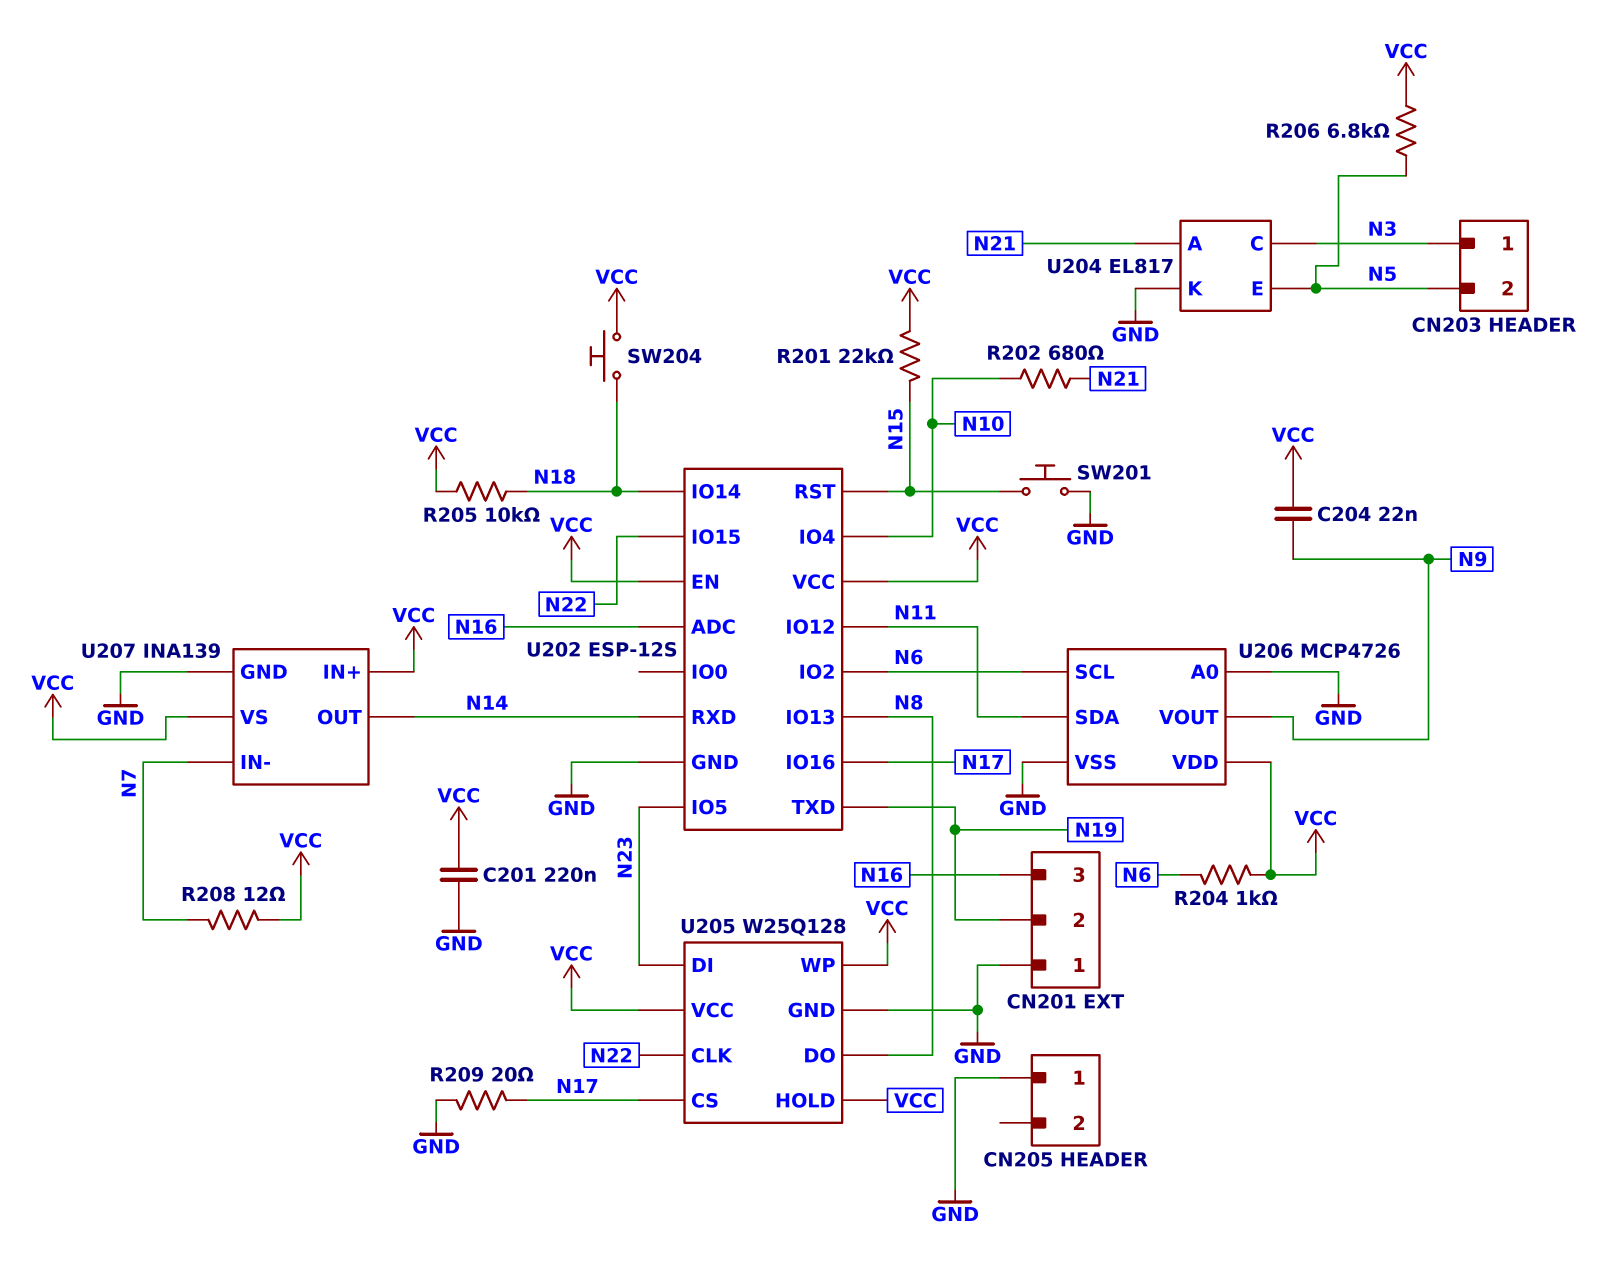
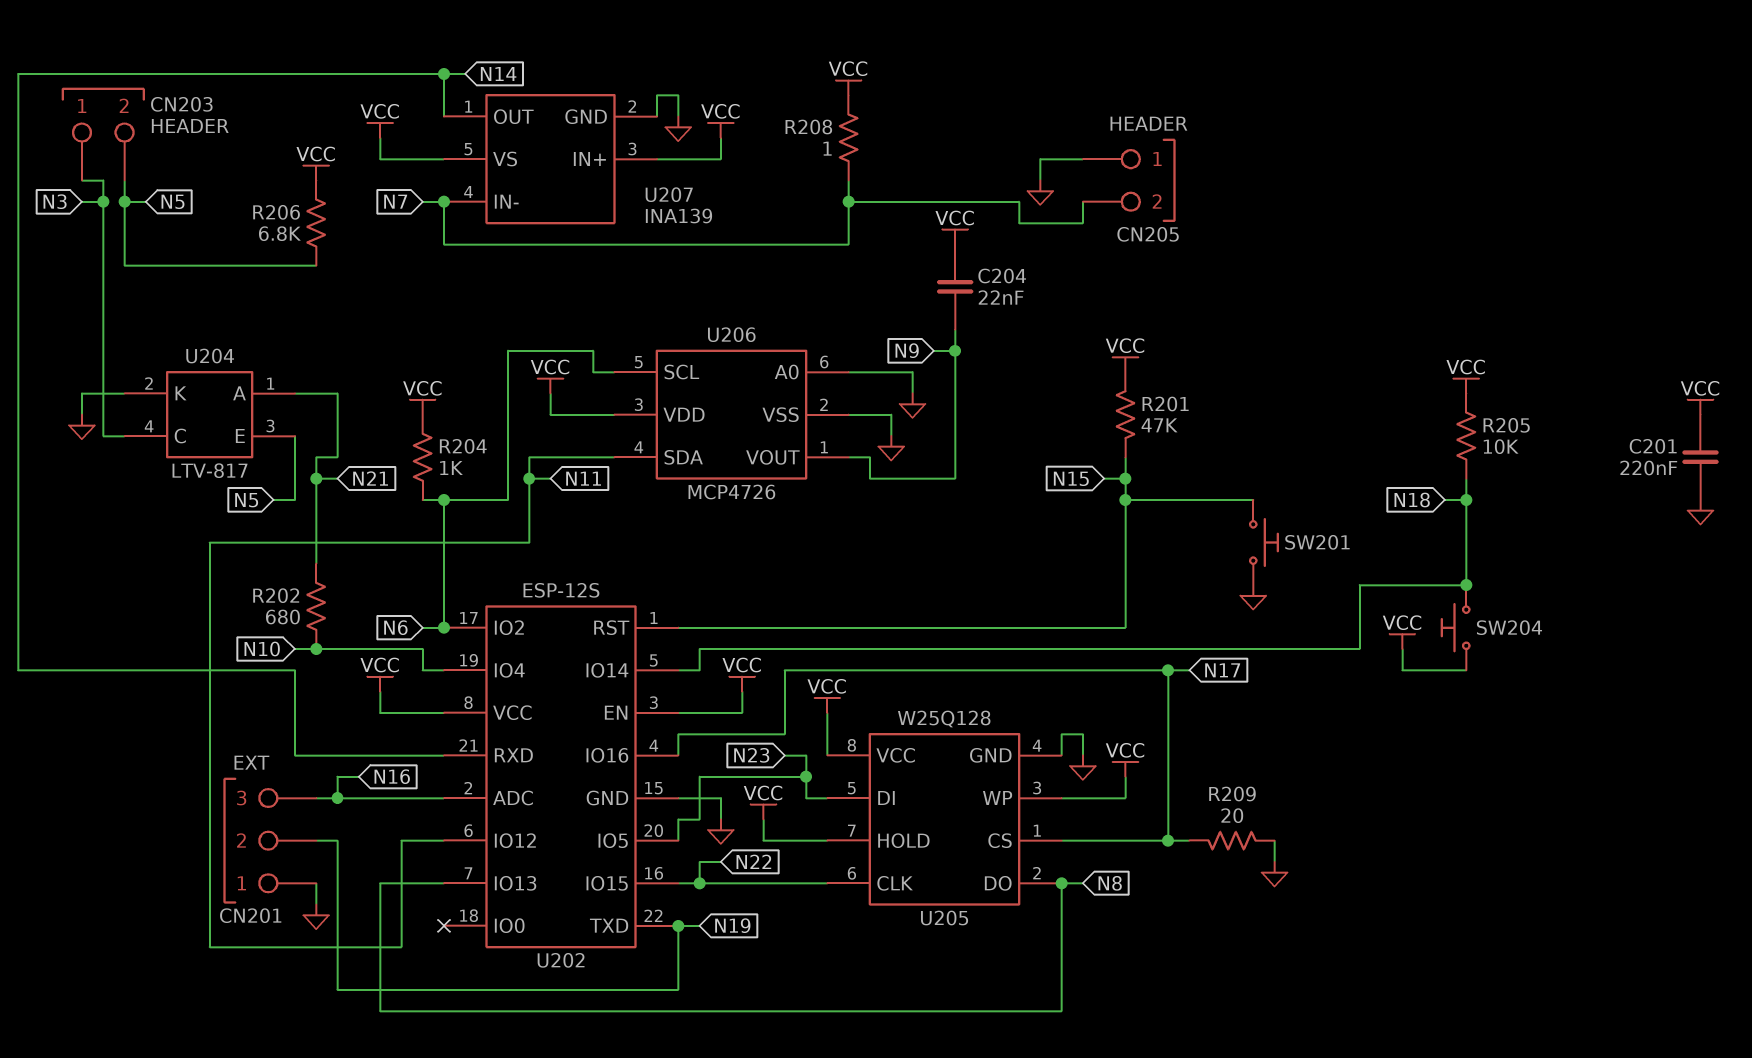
CN205 pin 2: none -> N7
R201: 22k (N15, VCC) -> 47k (N15, VCC)
R208: 12 (N7, VCC) -> 1 (N7, VCC)
U204: EL817 -> LTV-817

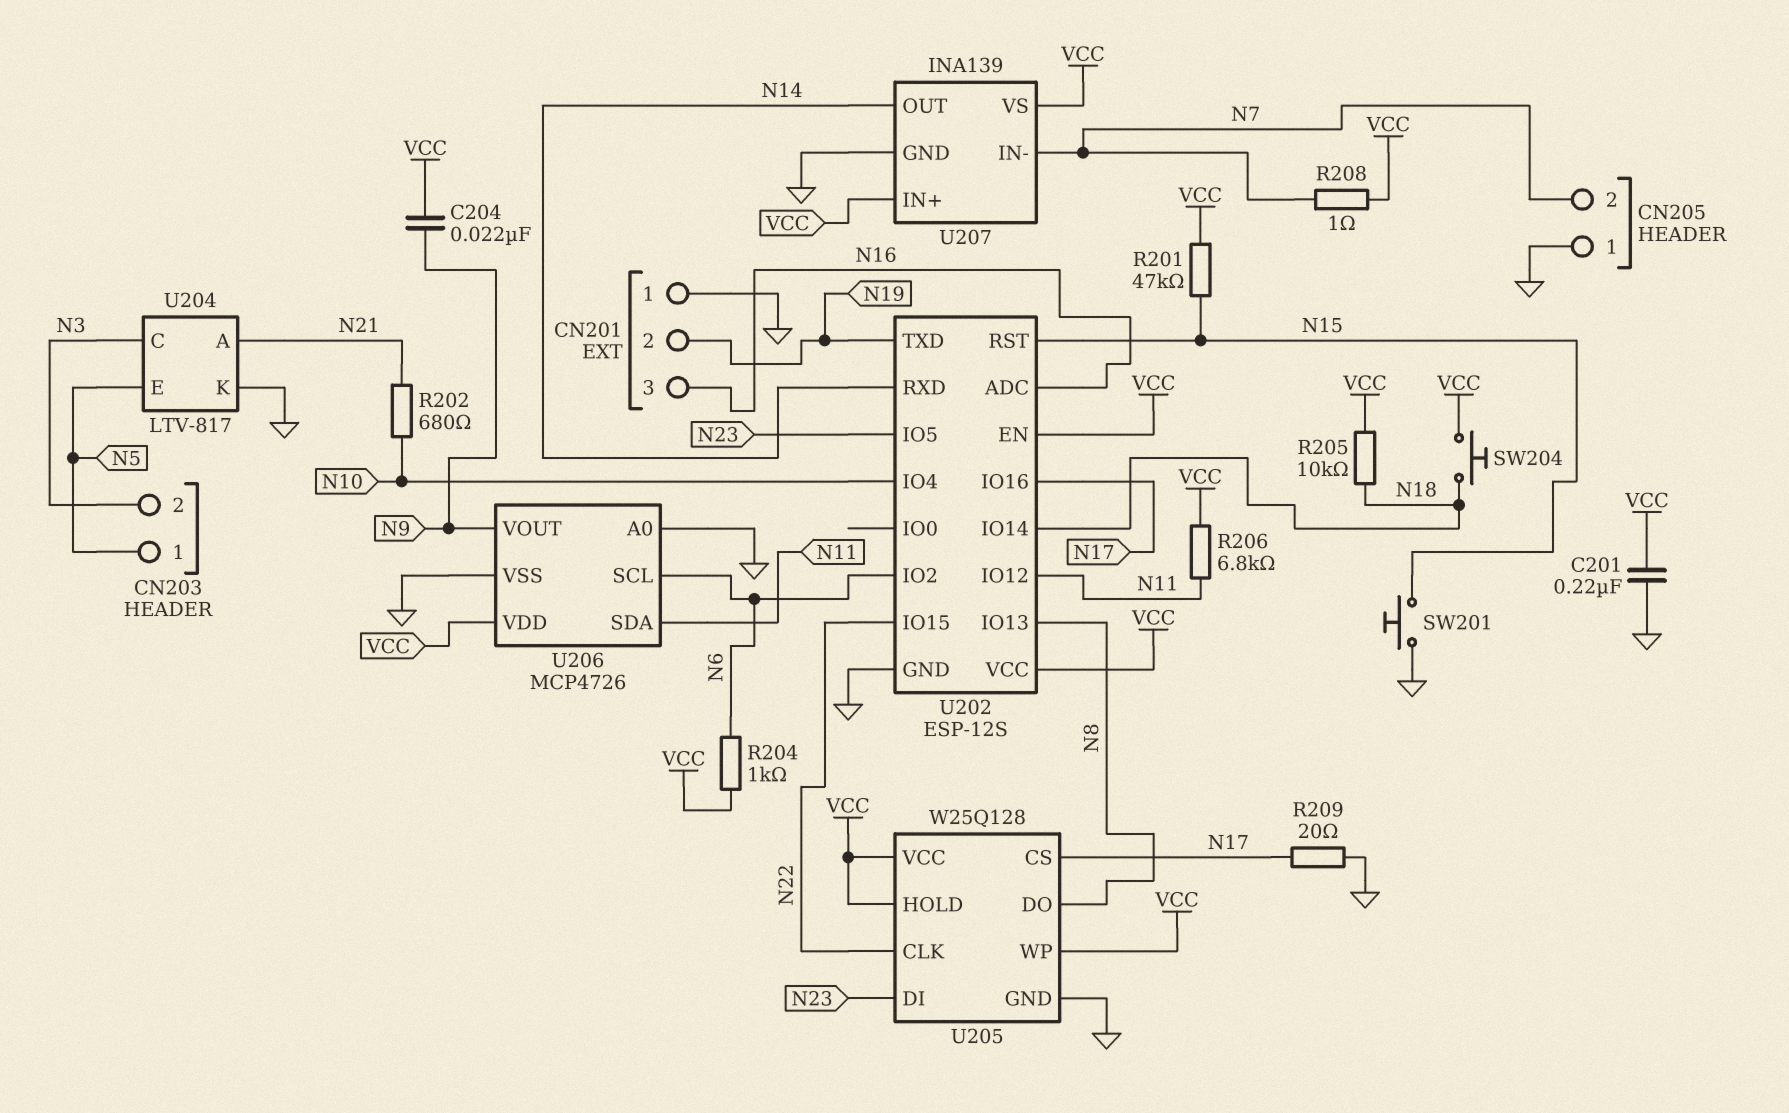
CN203 pin 1: N3 -> N5
CN203 pin 2: N5 -> N3
R206: 6.8k (N5, VCC) -> 6.8k (N11, VCC)

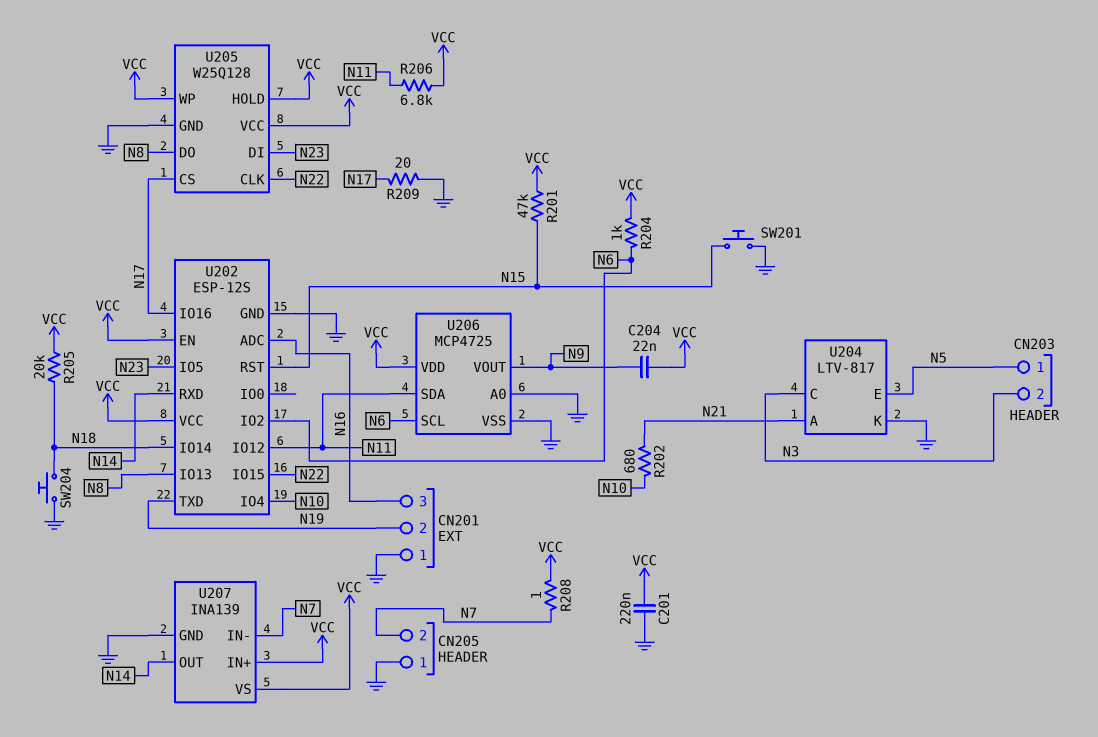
R205: 10k (N18, VCC) -> 20k (N18, VCC)
SW204: button (N18, VCC) -> button (GND, N18)
U206: MCP4726 -> MCP4725

